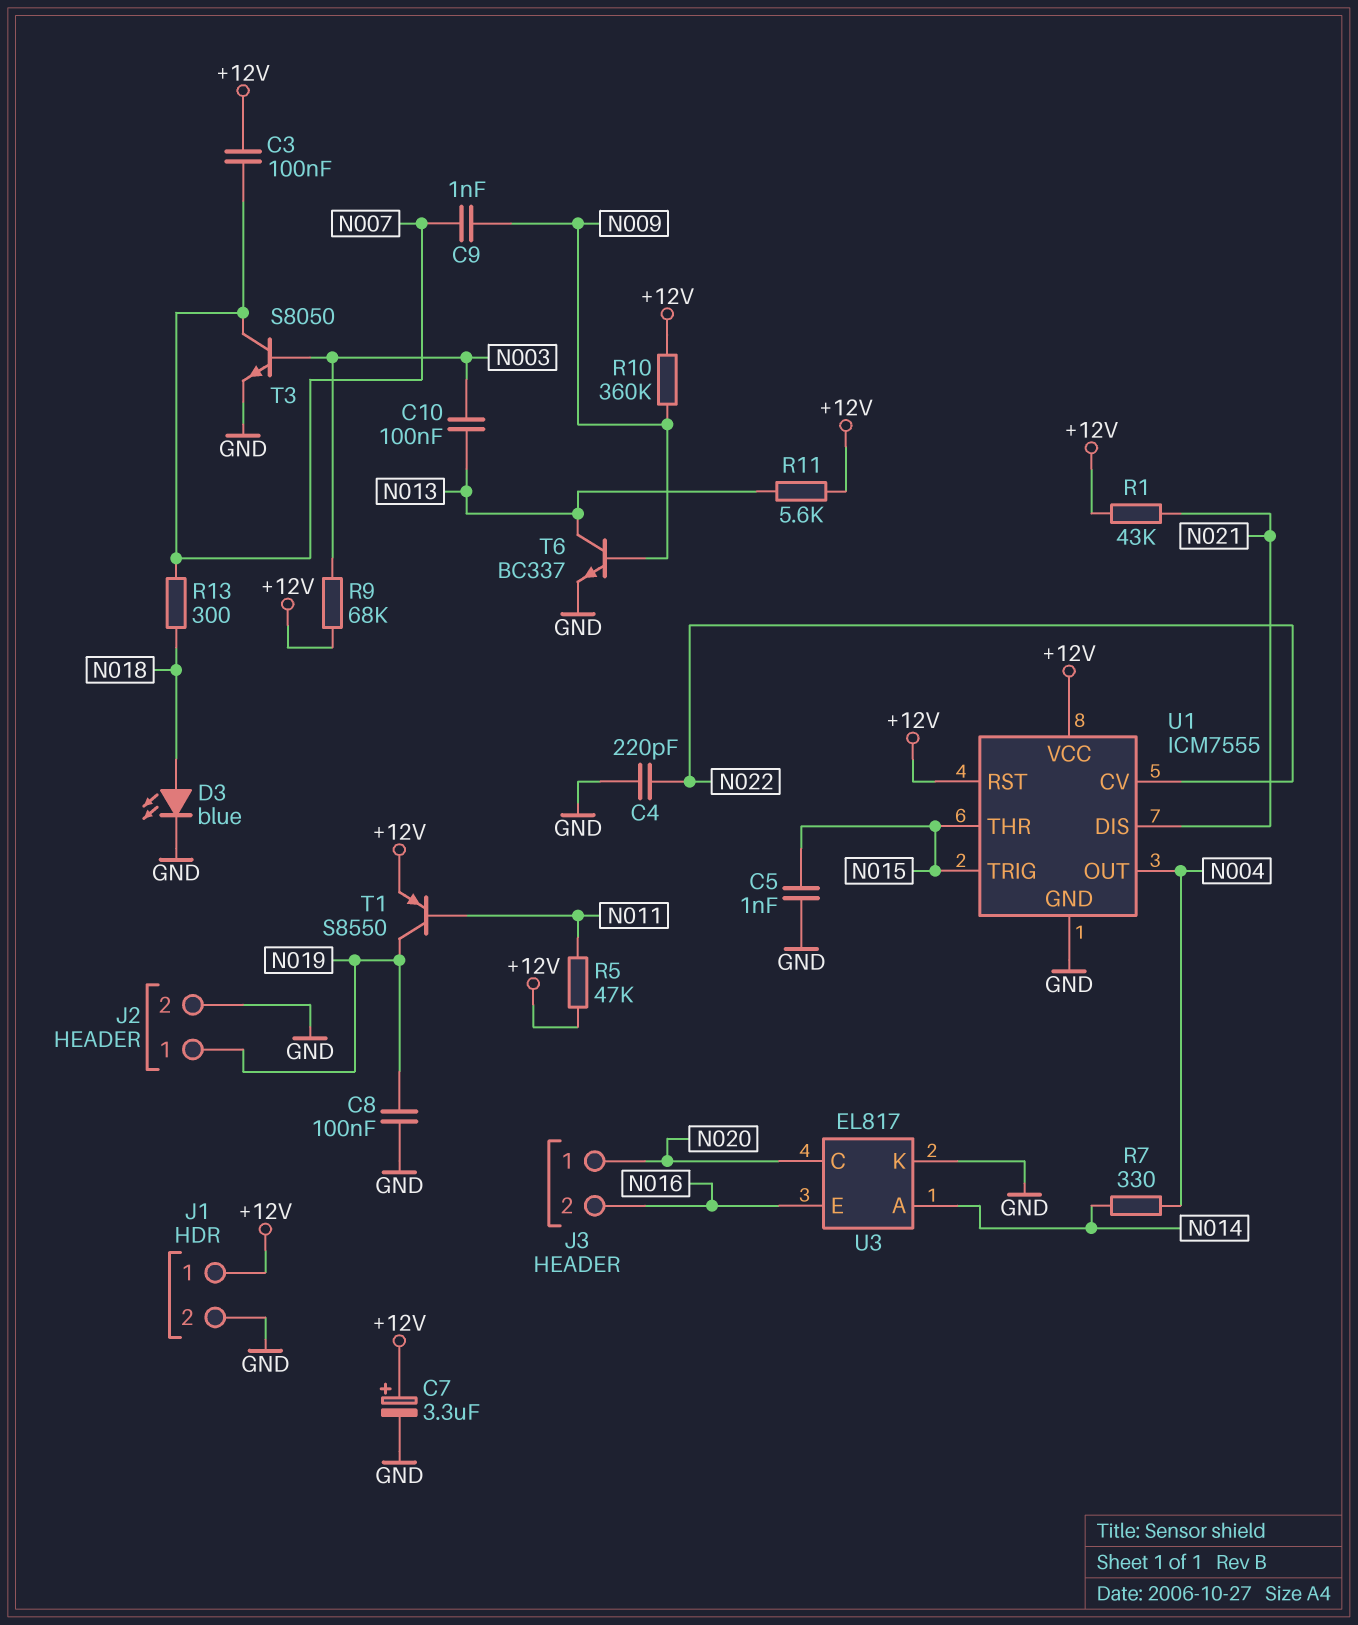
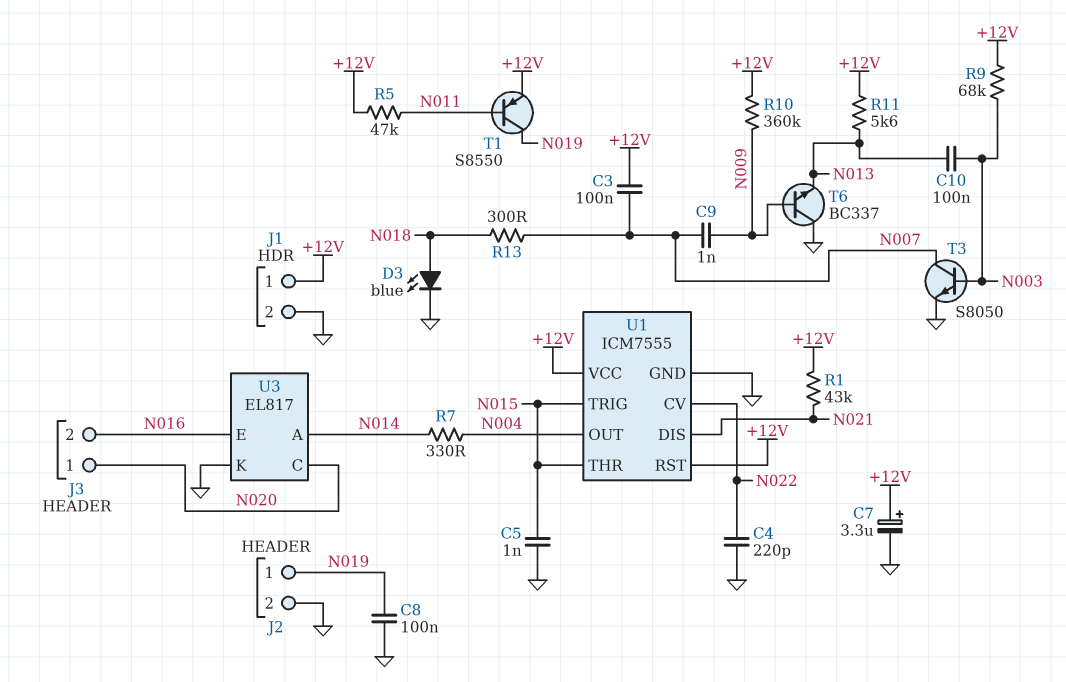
T6: NPN BC337 (B N009, C N013, E GND) -> NPN BC337 (B N009, C GND, E N013)

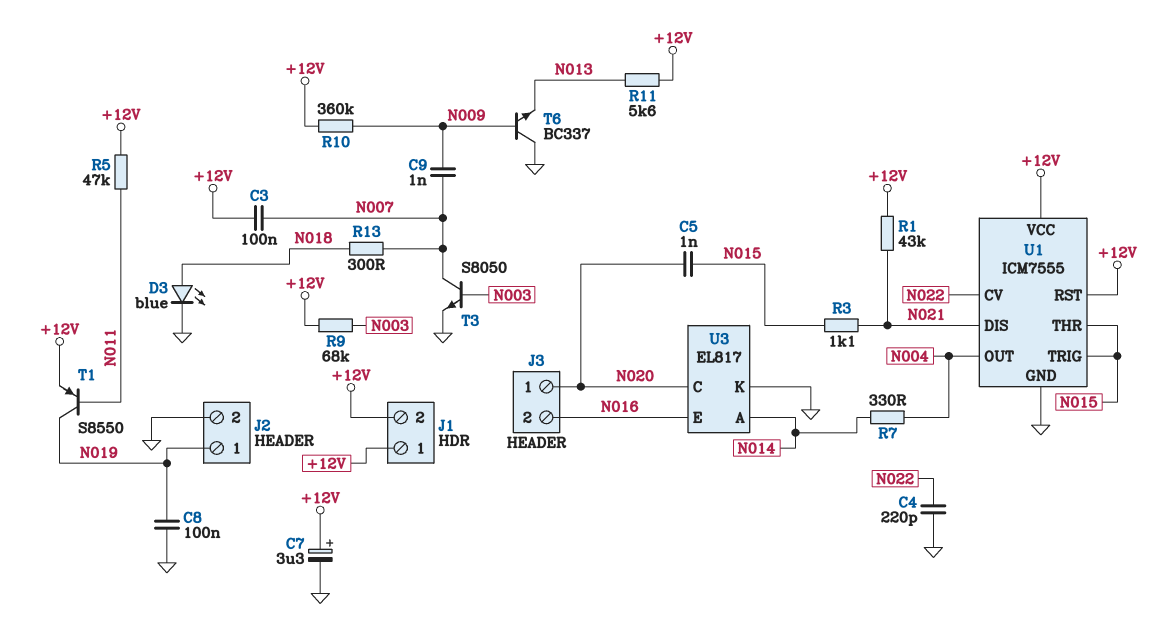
C5: 1nF (GND, N015) -> 1nF (N015, N020)
C10: 100nF (N003, N013) -> none
J1 pin 2: GND -> +12V
R3: none -> 1.1k (N015, N021)

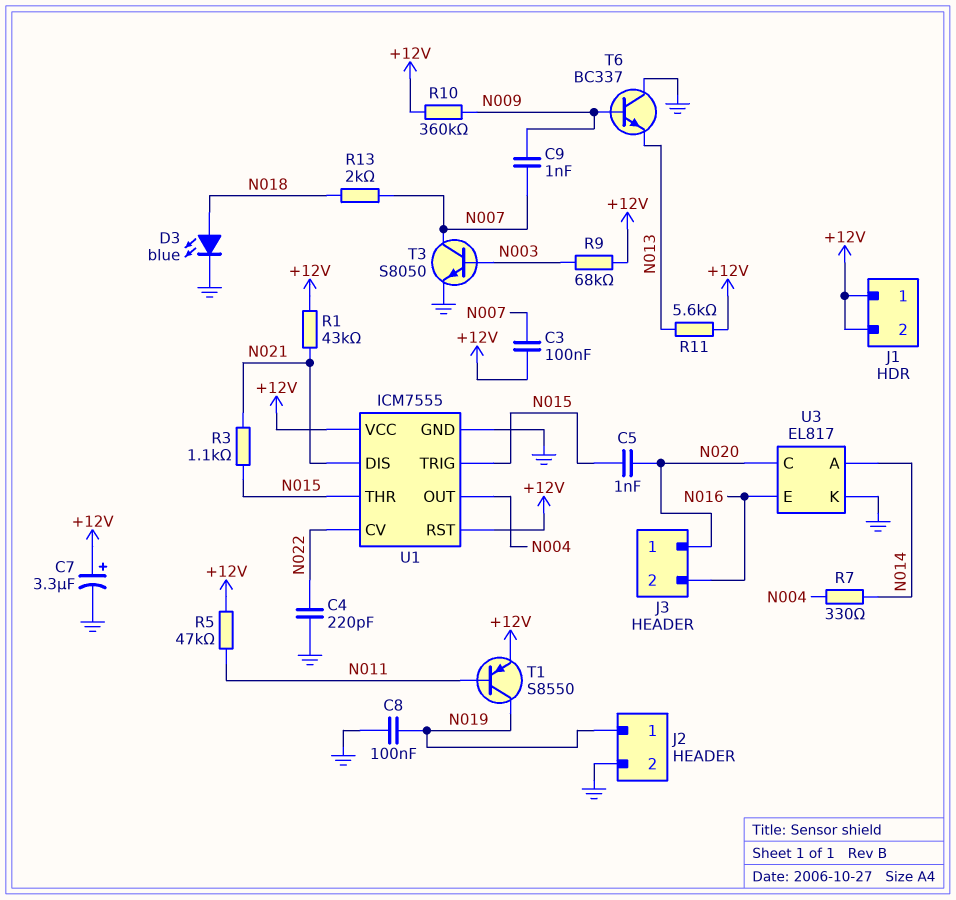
R13: 300 (N007, N018) -> 2k (N007, N018)

